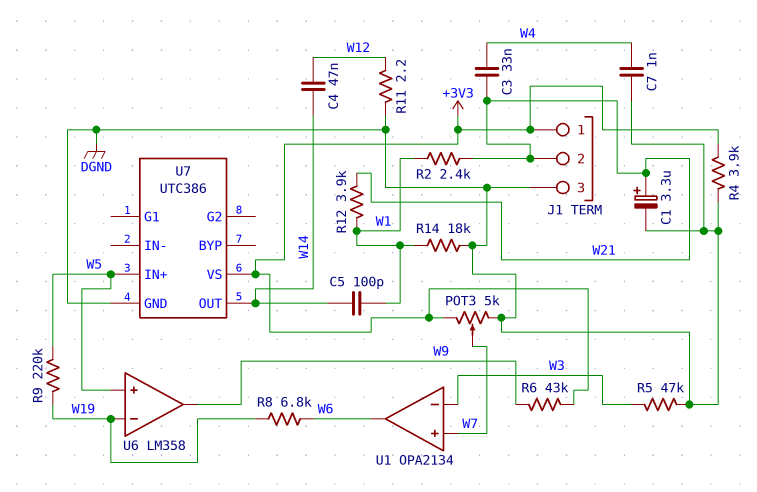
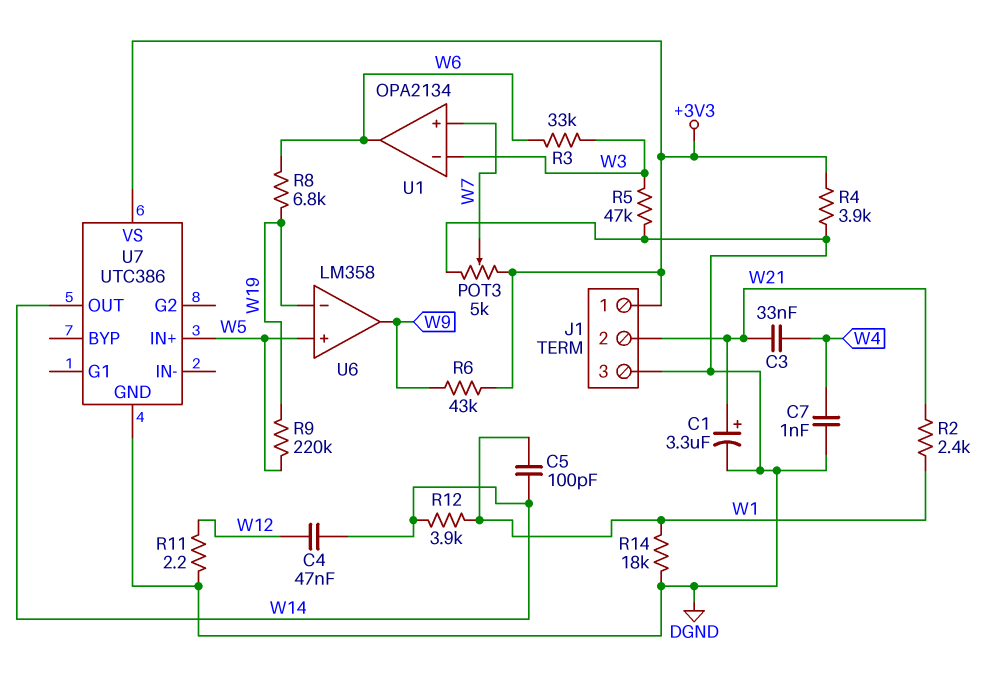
R3: none -> 33k (W3, W6)
R12: 3.9k (W1, W21) -> 3.9k (W1, W14)

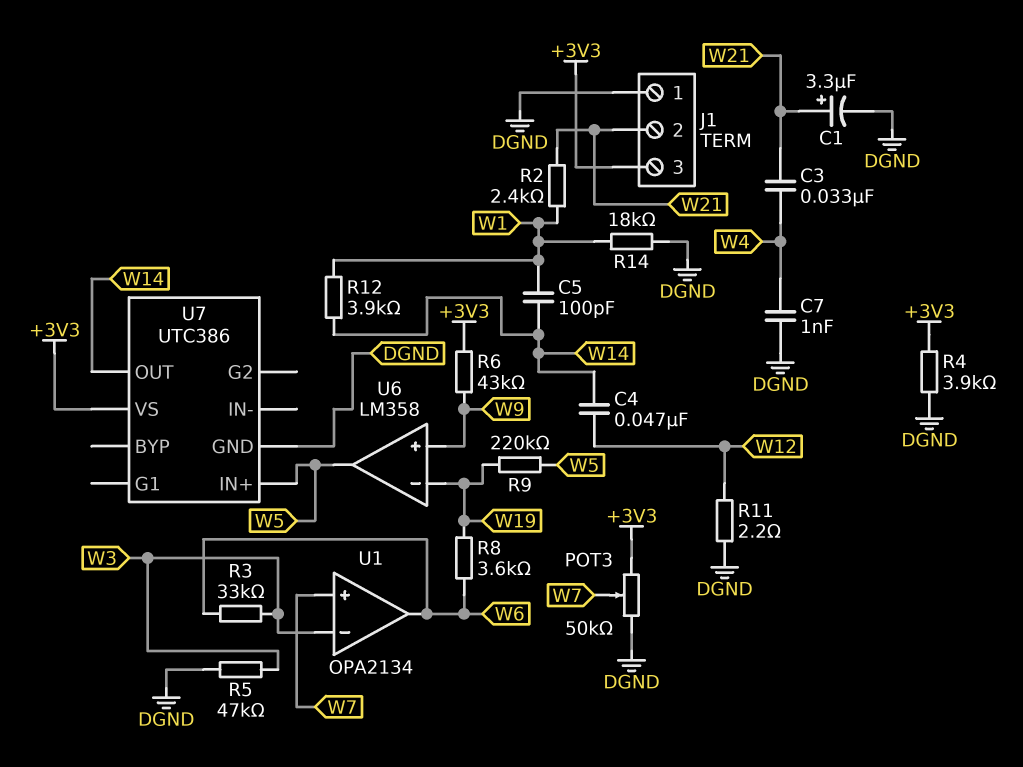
J1 pin 1: +3V3 -> DGND
J1 pin 3: DGND -> +3V3
POT3: 5k (+3V3, DGND, wiper W7) -> 50k (+3V3, DGND, wiper W7)
R8: 6.8k (W6, W19) -> 3.6k (W6, W19)
U6 pin in+: W5 -> W9
U6 pin out: W9 -> W5

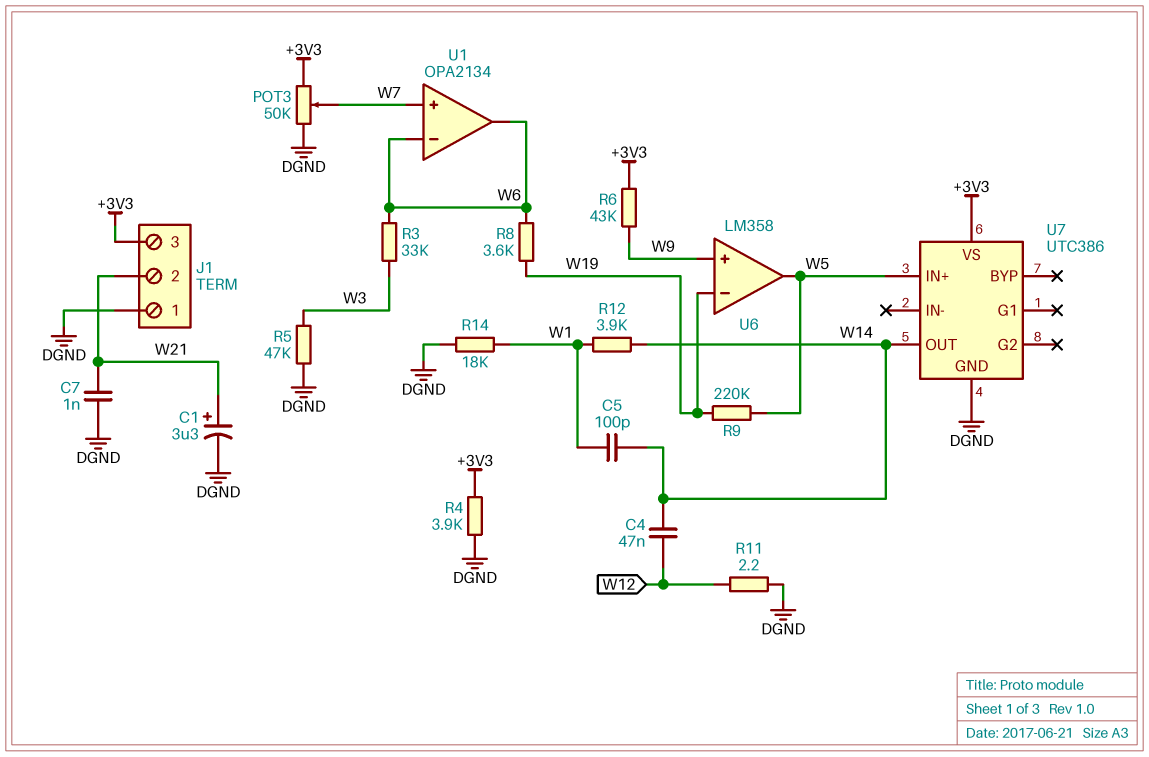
C3: 33nF (W4, W21) -> none
C7: 1nF (DGND, W4) -> 1nF (DGND, W21)
R2: 2.4k (W1, W21) -> none
U1 pin in-: W3 -> W6

